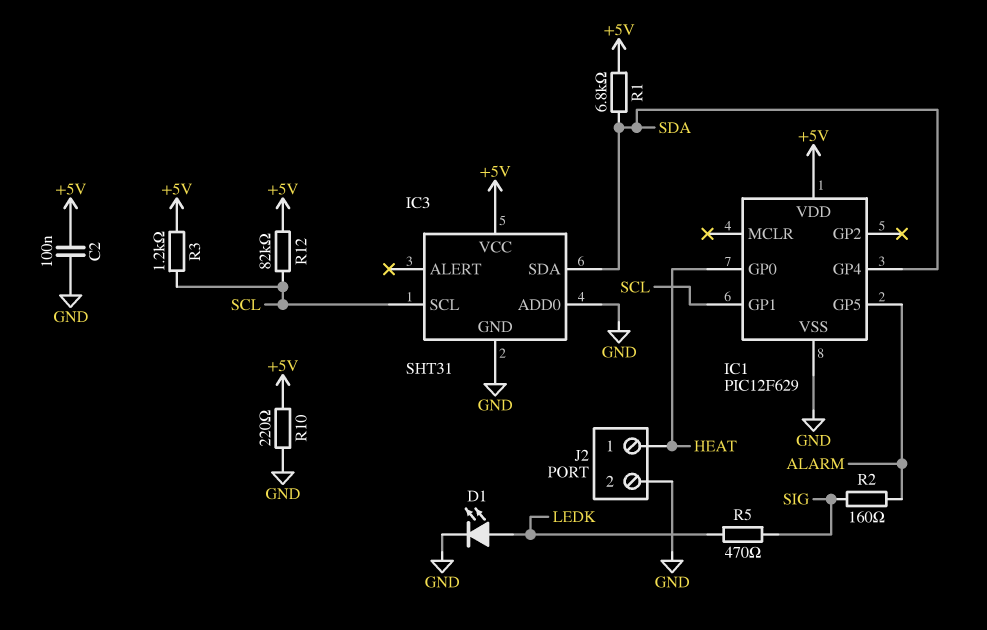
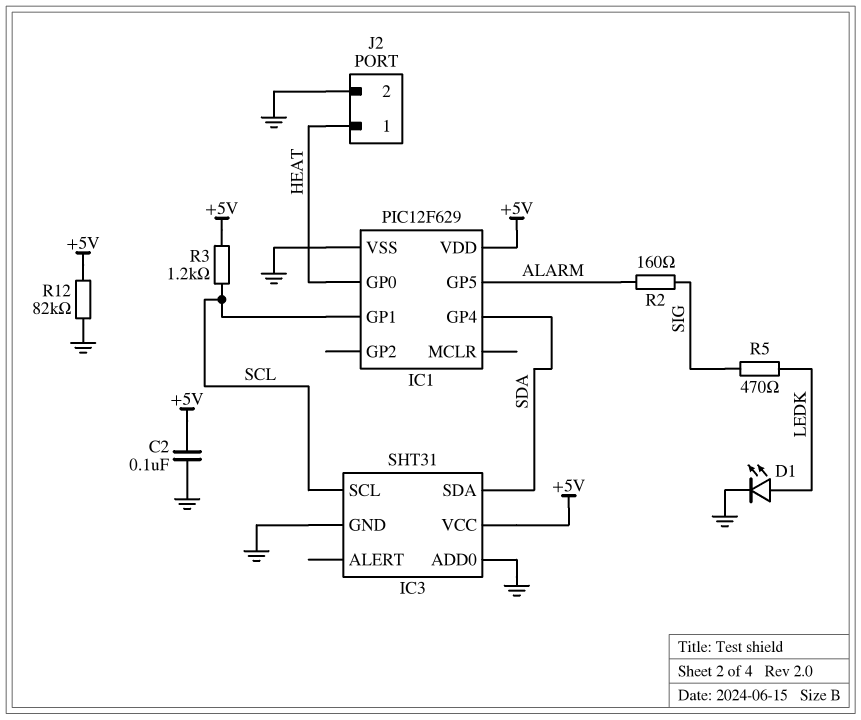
R1: 6.8k (+5V, SDA) -> none
R10: 220 (+5V, GND) -> none
R12: 82k (+5V, SCL) -> 82k (+5V, GND)

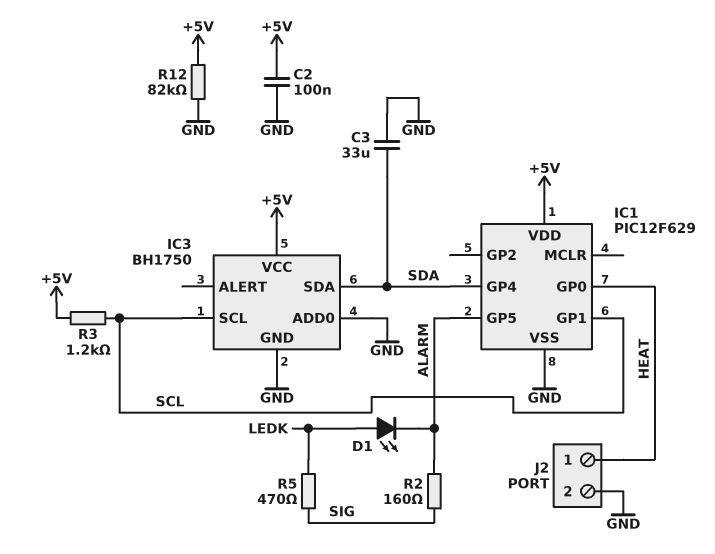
C3: none -> 33uF (GND, SDA)
D1: LED (A LEDK, K GND) -> LED (A LEDK, K ALARM)
IC3: SHT31 -> BH1750

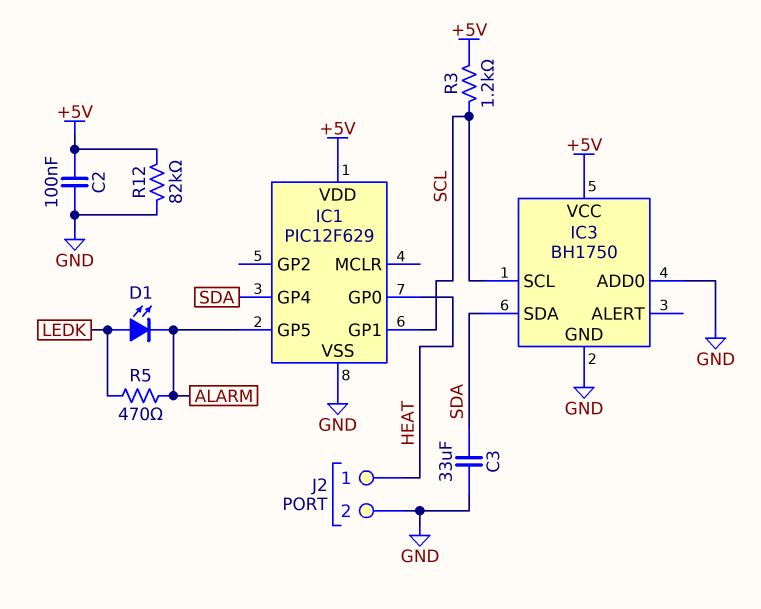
R2: 160 (ALARM, SIG) -> none
R5: 470 (LEDK, SIG) -> 470 (ALARM, LEDK)

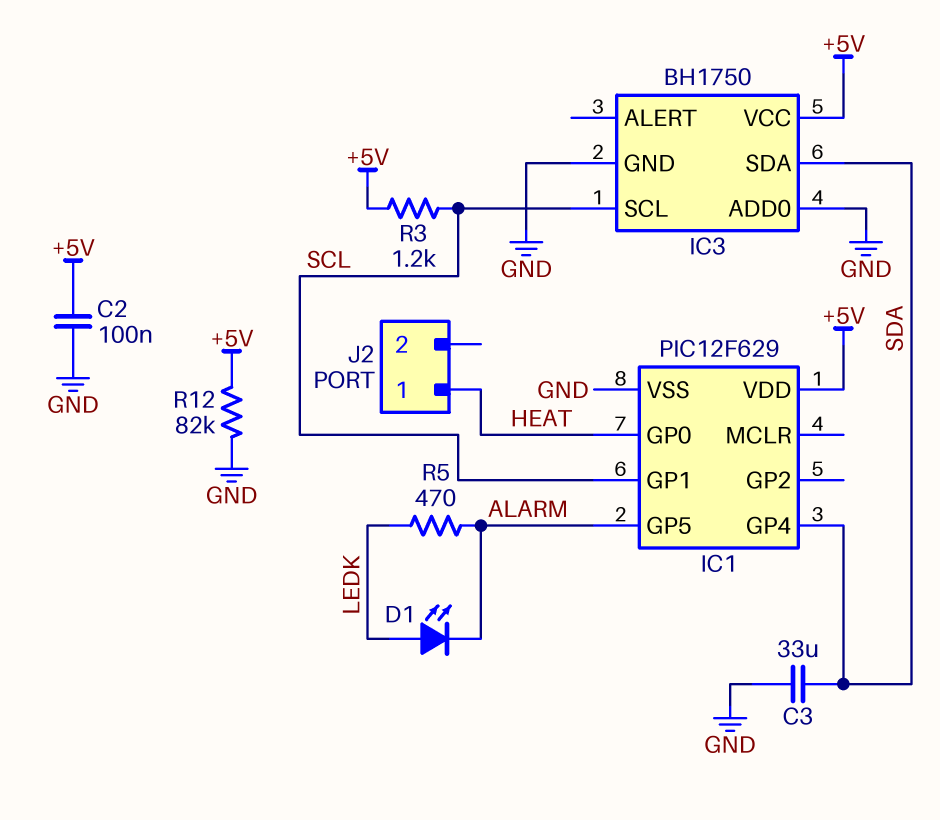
J2 pin 2: GND -> none

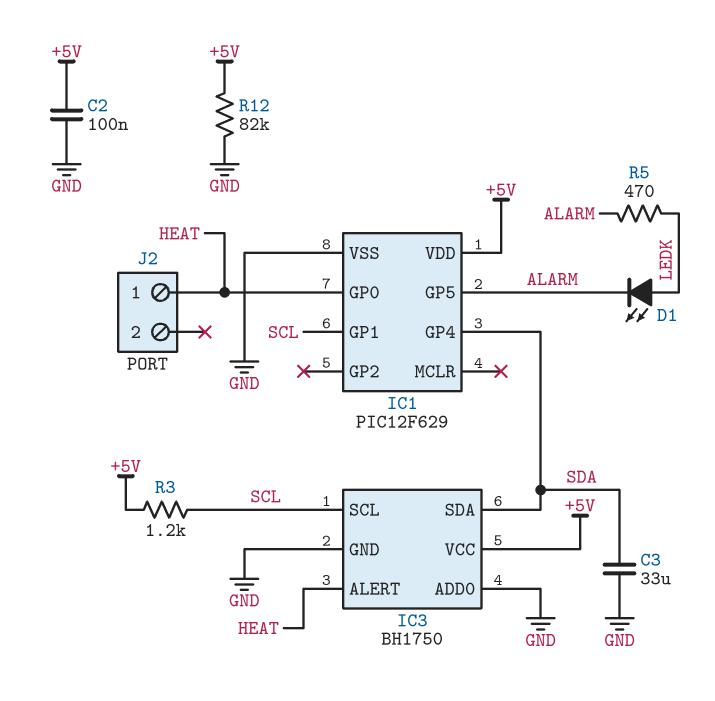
IC3 pin ALERT: none -> HEAT

